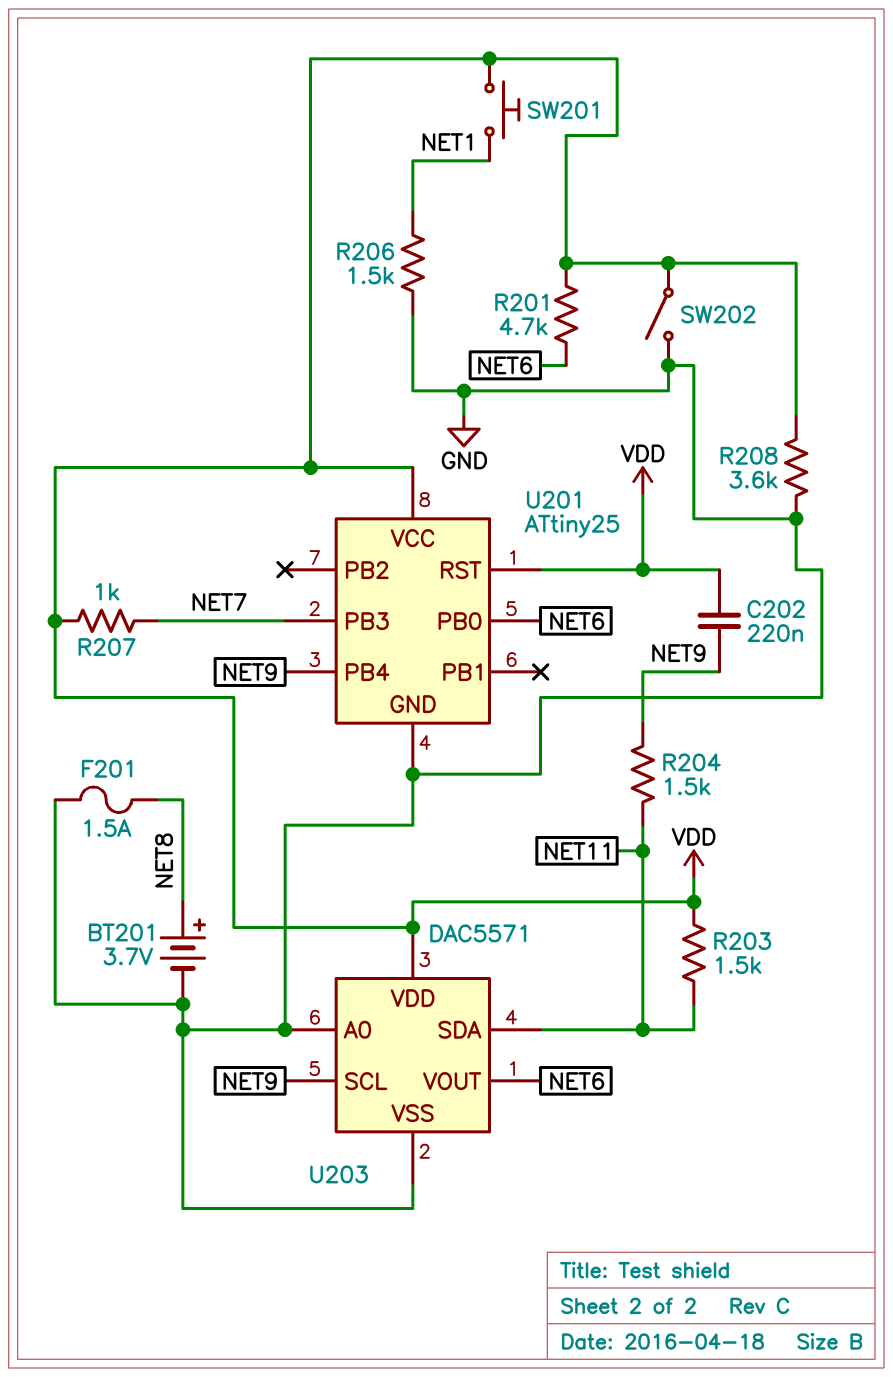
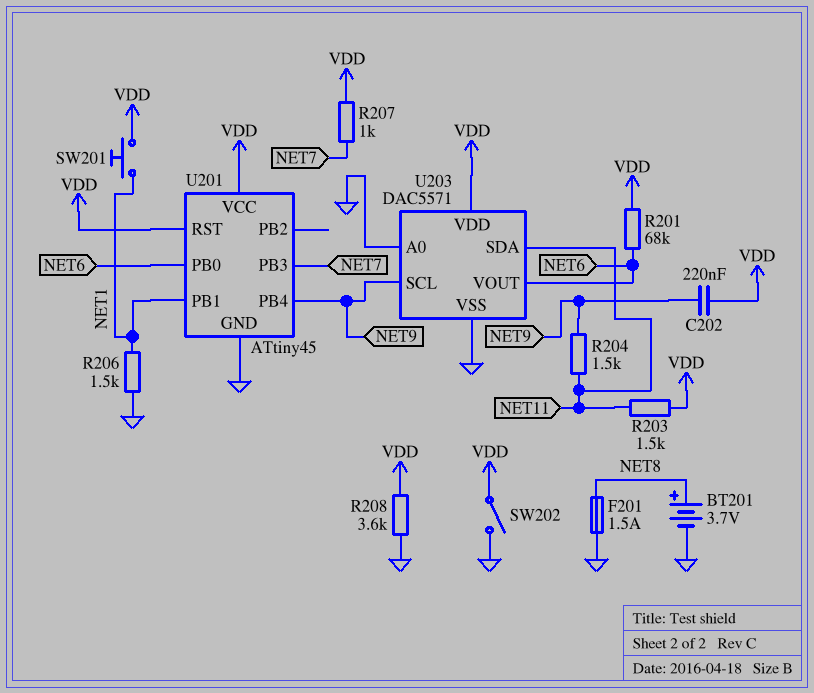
R201: 4.7k (NET6, VDD) -> 68k (NET6, VDD)
U201: ATtiny25 -> ATtiny45
U201 pin PB1: none -> NET1

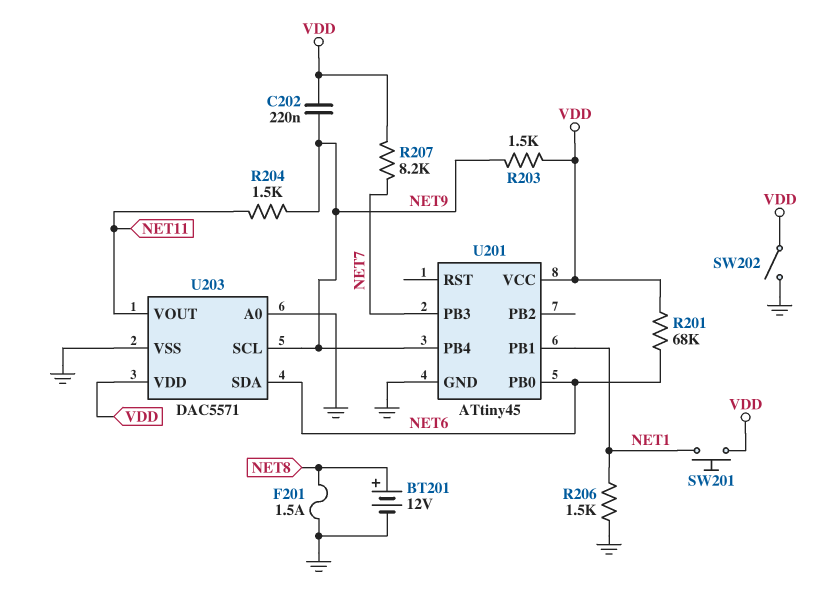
BT201: 3.7V (plus NET8, minus GND) -> 12V (plus NET8, minus GND)
R203: 1.5k (NET11, VDD) -> 1.5k (NET9, VDD)
R207: 1k (NET7, VDD) -> 8.2k (NET7, VDD)
R208: 3.6k (GND, VDD) -> none
U201 pin RST: VDD -> none
U203 pin SDA: NET11 -> NET6
U203 pin VOUT: NET6 -> NET11

